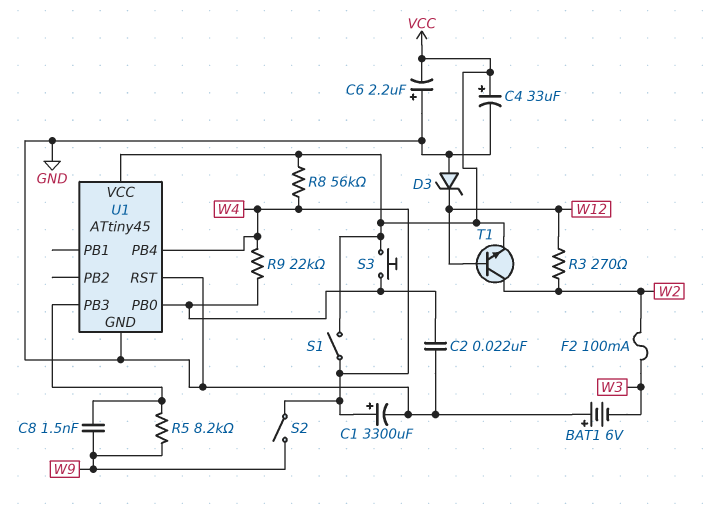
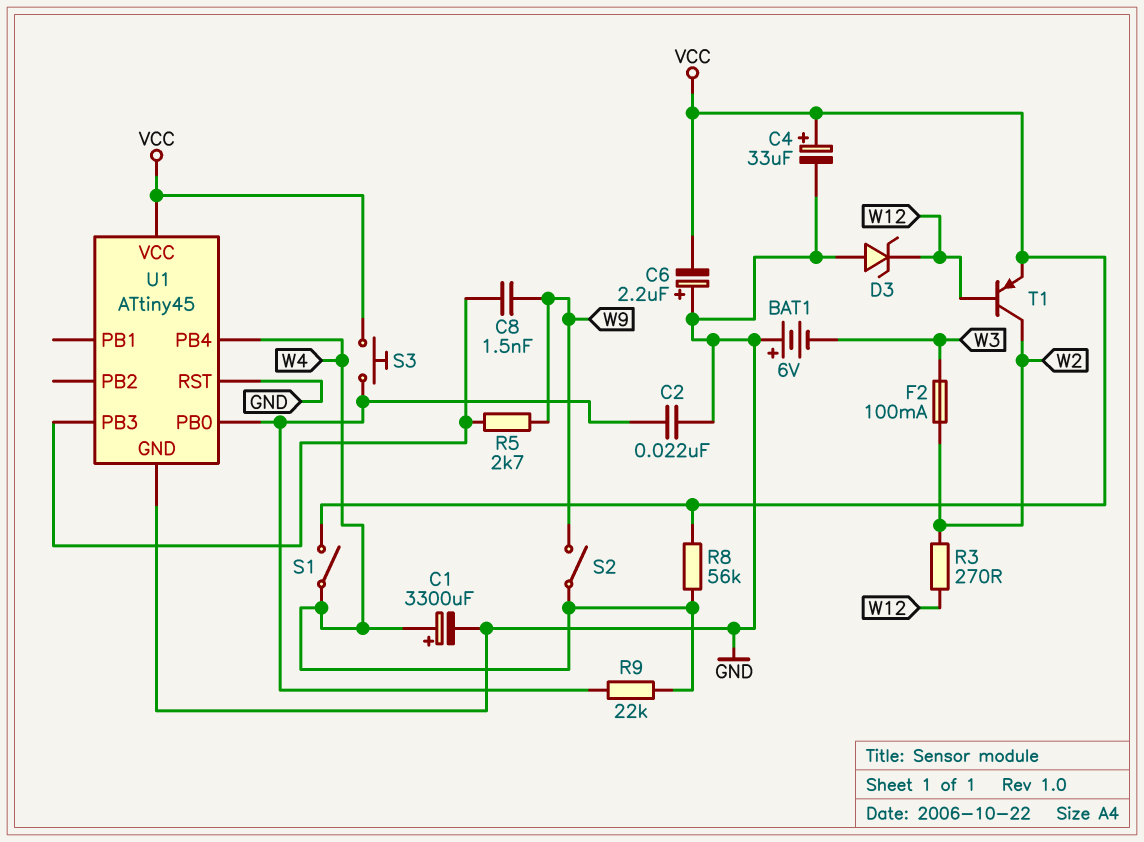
R5: 8.2k (U1/PB3, W9) -> 2.7k (U1/PB3, W9)
T1: NPN (B W12, C W2, E VCC) -> PNP (B W12, C W2, E VCC)

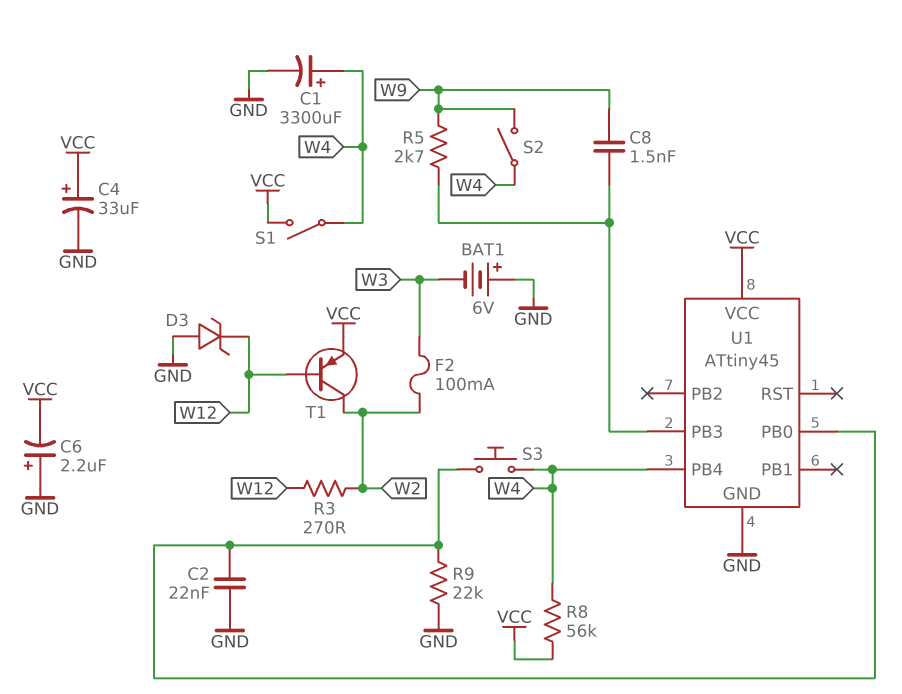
R9: 22k (U1/PB0, W4) -> 22k (GND, U1/PB0)
S3: button (U1/PB0, VCC) -> button (U1/PB0, W4)
U1 pin RST: GND -> none

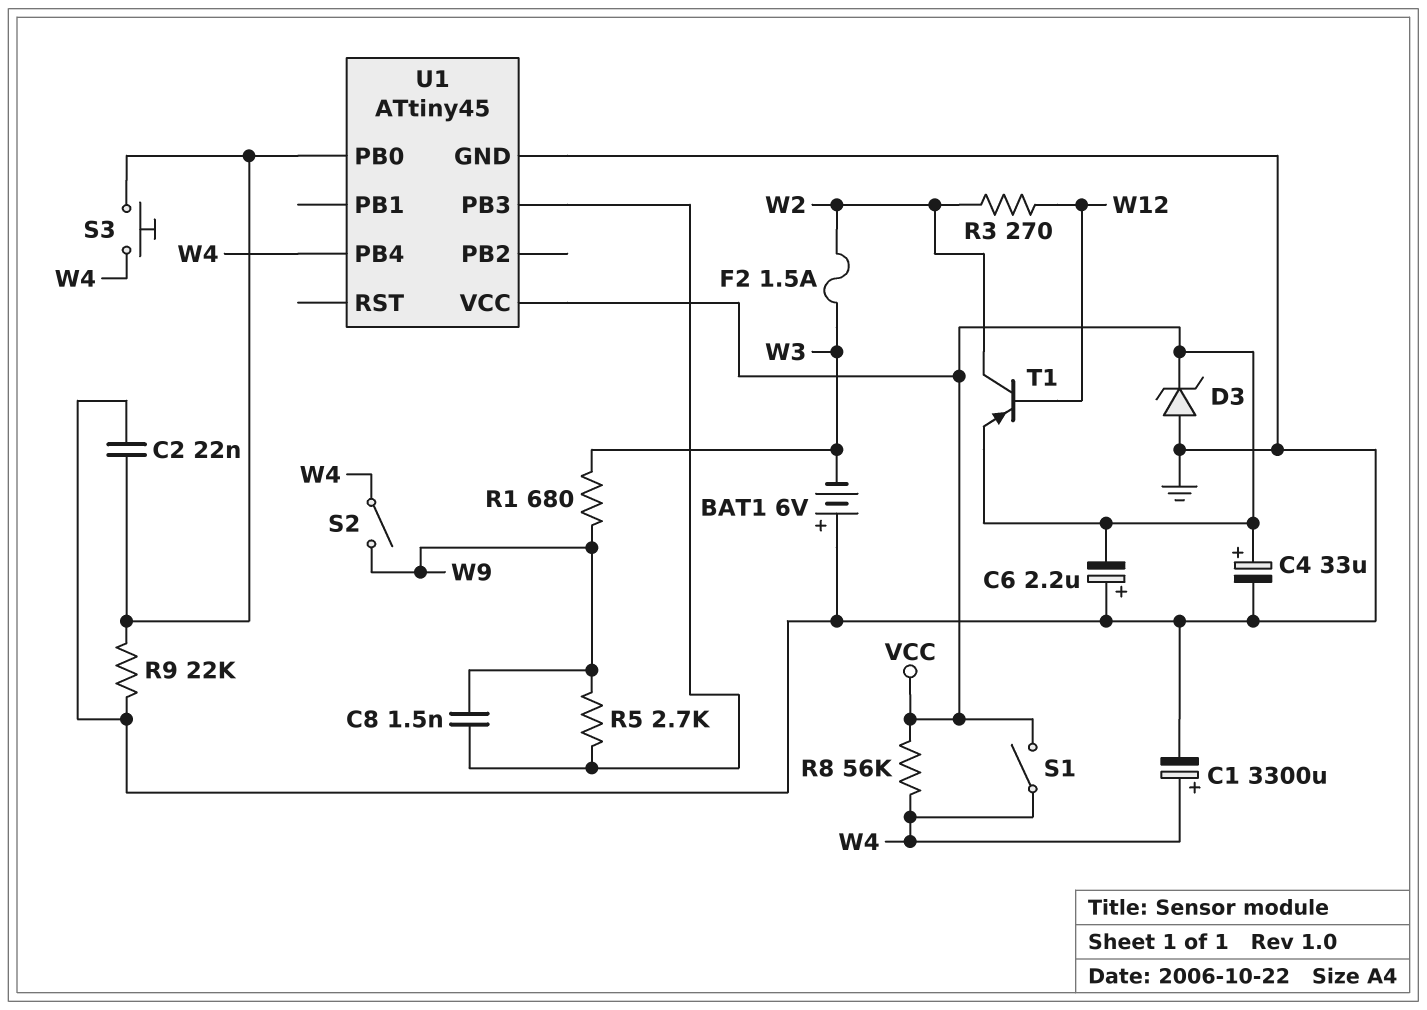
D3: zener (A GND, K W12) -> zener (A GND, K VCC)
F2: 100mA (W2, W3) -> 1.5A (W2, W3)
R1: none -> 680 (W3, W9)

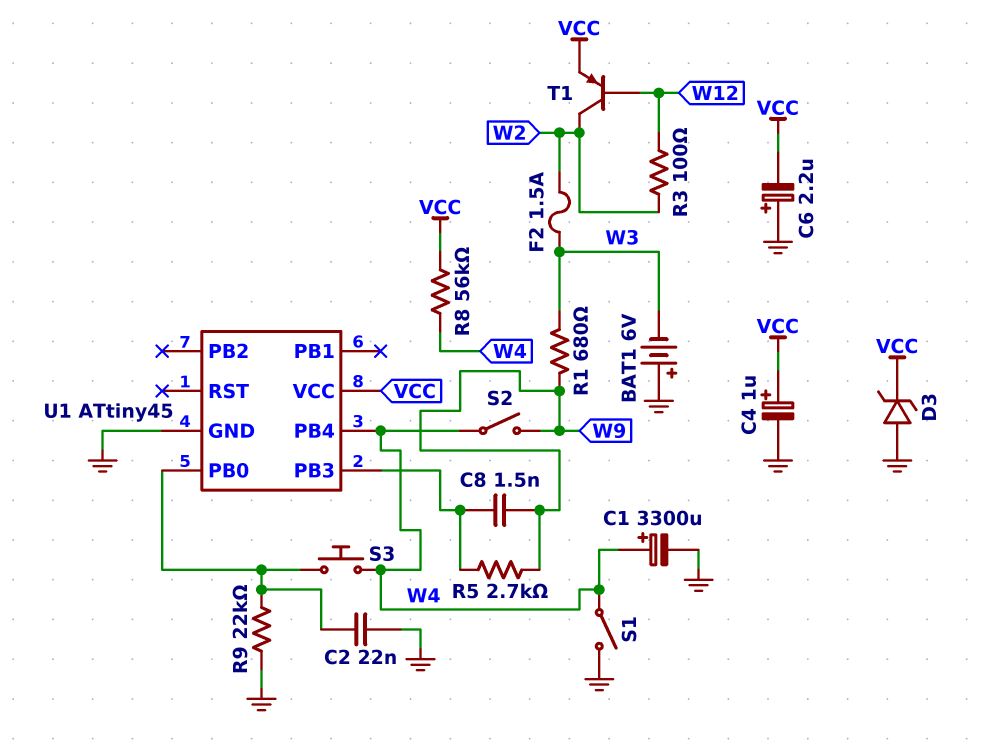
C4: 33uF (plus VCC, minus GND) -> 1uF (plus VCC, minus GND)
R3: 270 (W2, W12) -> 100 (W2, W12)
S1: switch (VCC, W4) -> switch (GND, W4)

